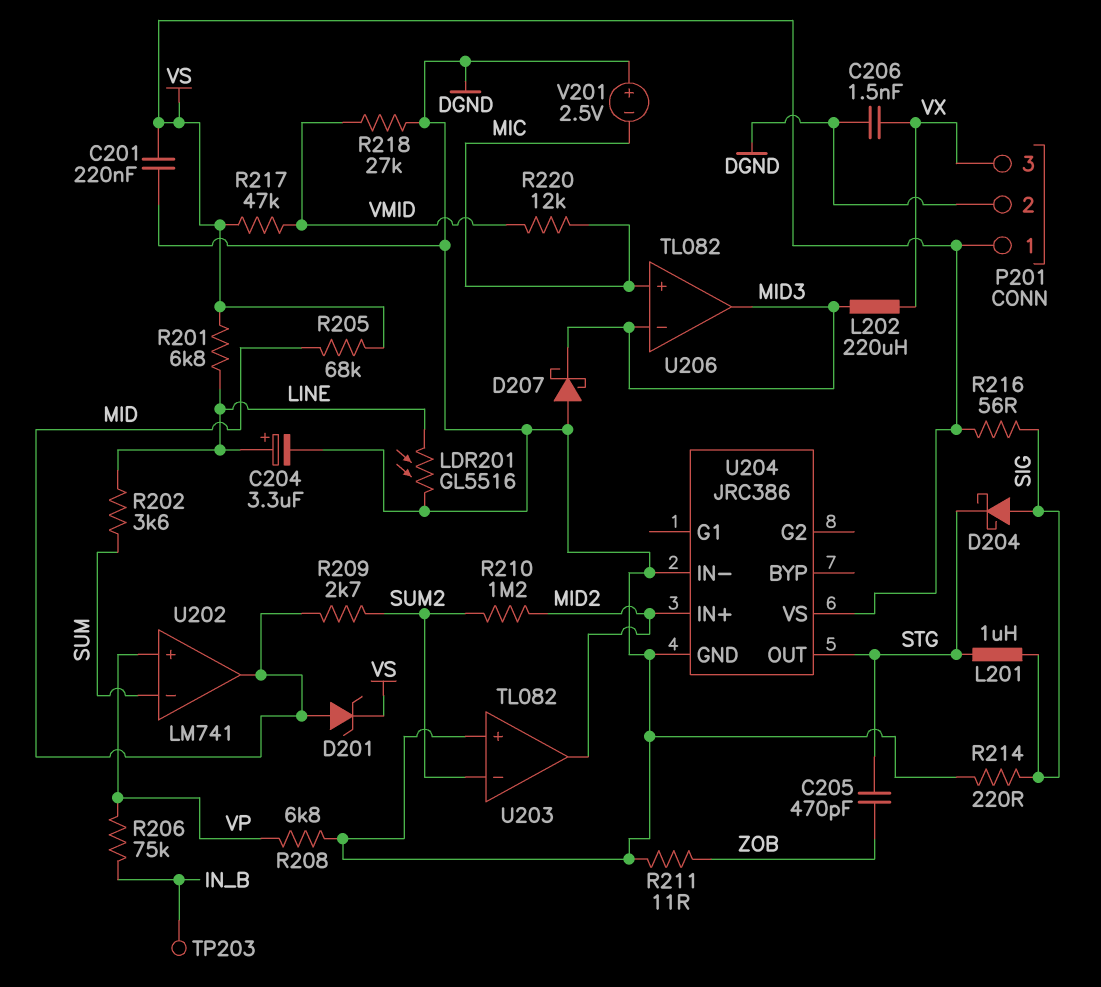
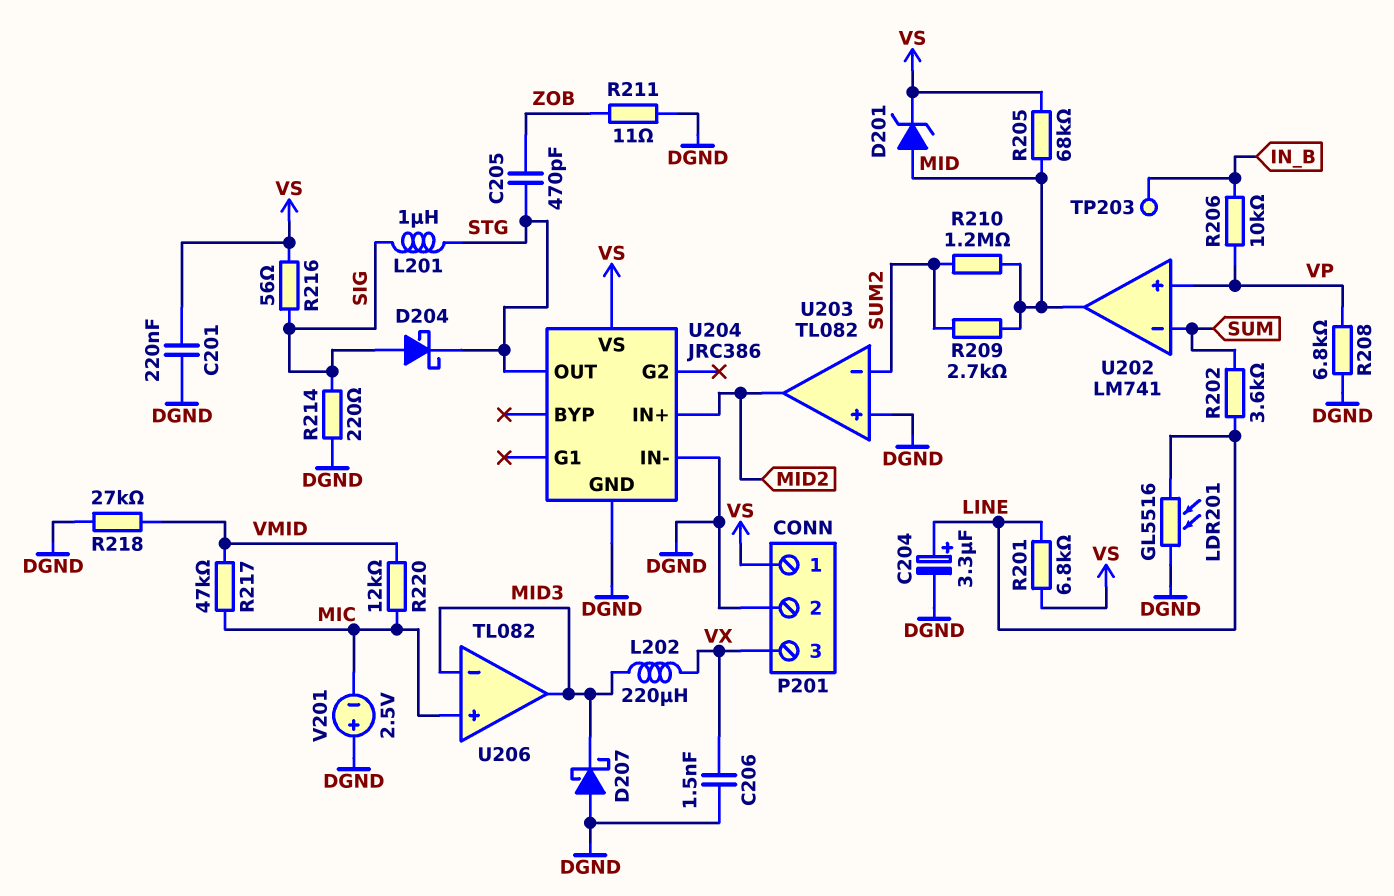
R206: 75k (IN_B, VP) -> 10k (IN_B, VP)
R210: 1.2M (MID2, SUM2) -> 1.2M (MID, SUM2)
R217: 47k (VMID, VS) -> 47k (MIC, VMID)

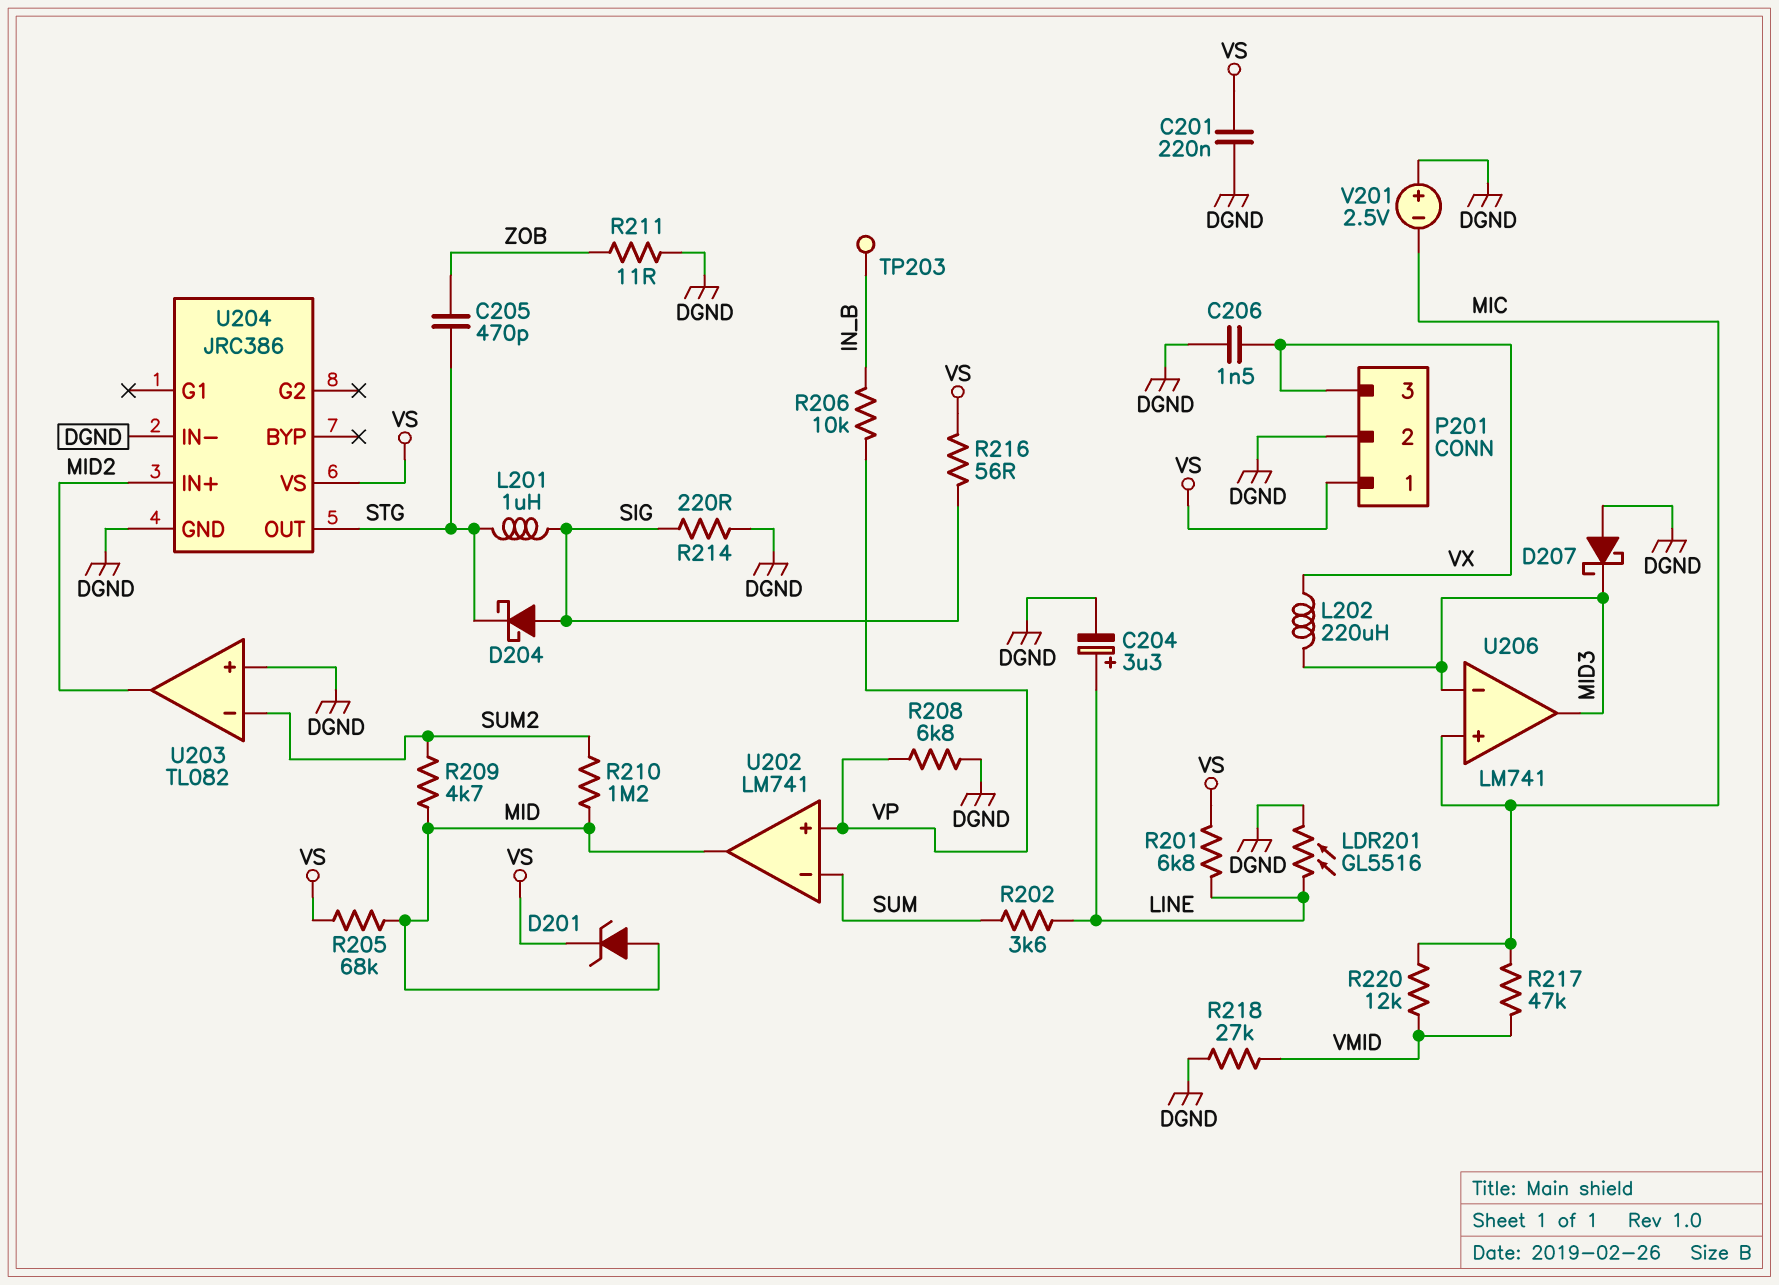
R209: 2.7k (MID, SUM2) -> 4.7k (MID, SUM2)
U206: TL082 -> LM741

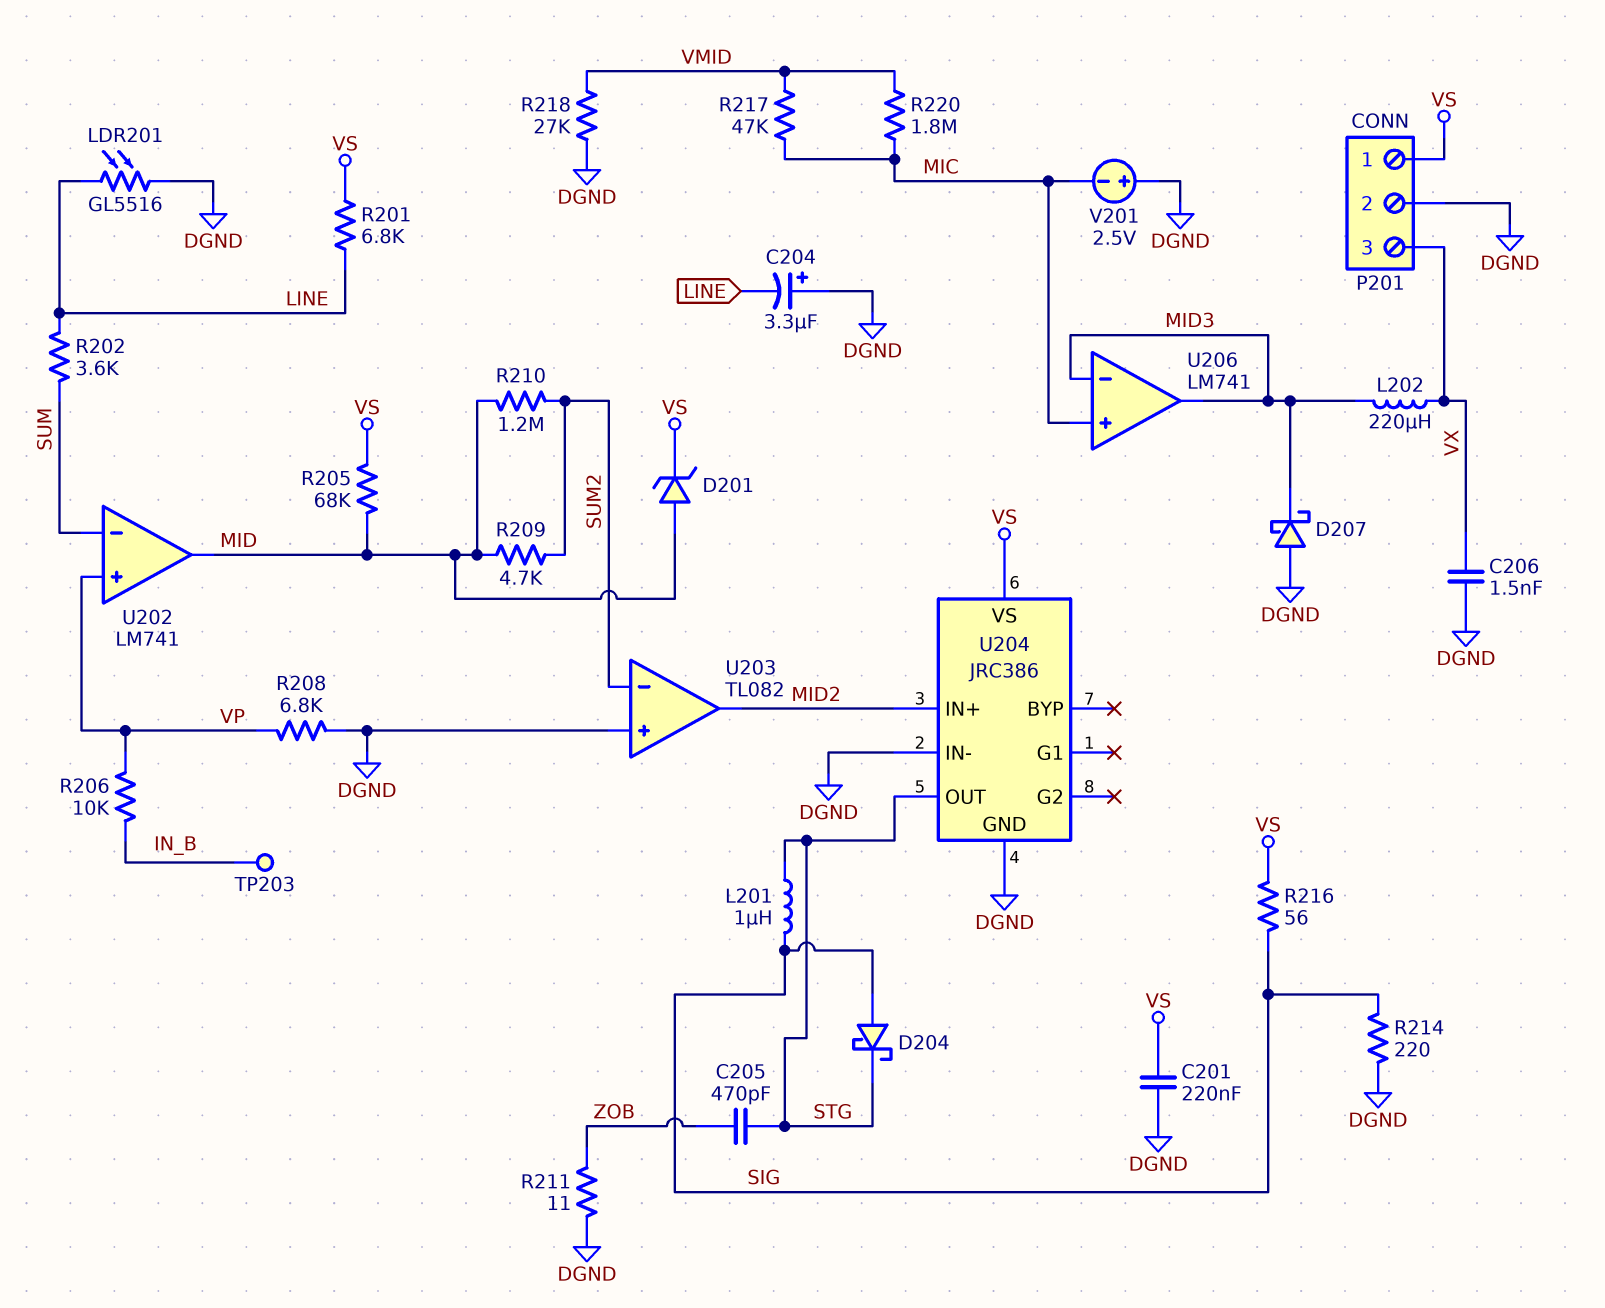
C204: 3.3uF (plus LINE, minus DGND) -> 3.3uF (plus DGND, minus LINE)
R220: 12k (MIC, VMID) -> 1.8M (MIC, VMID)

